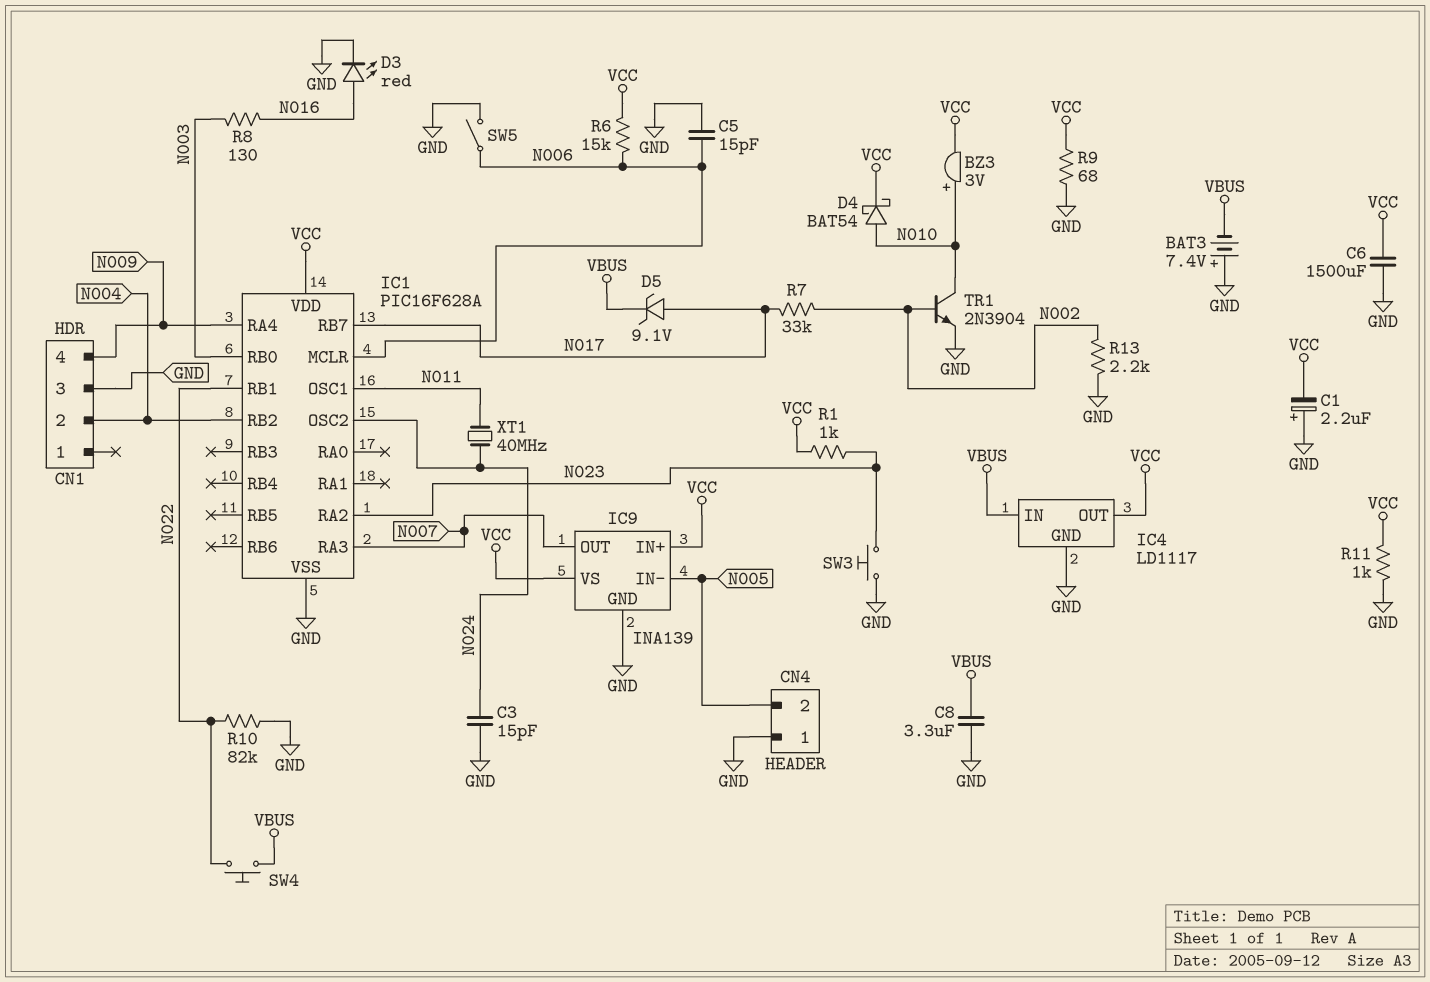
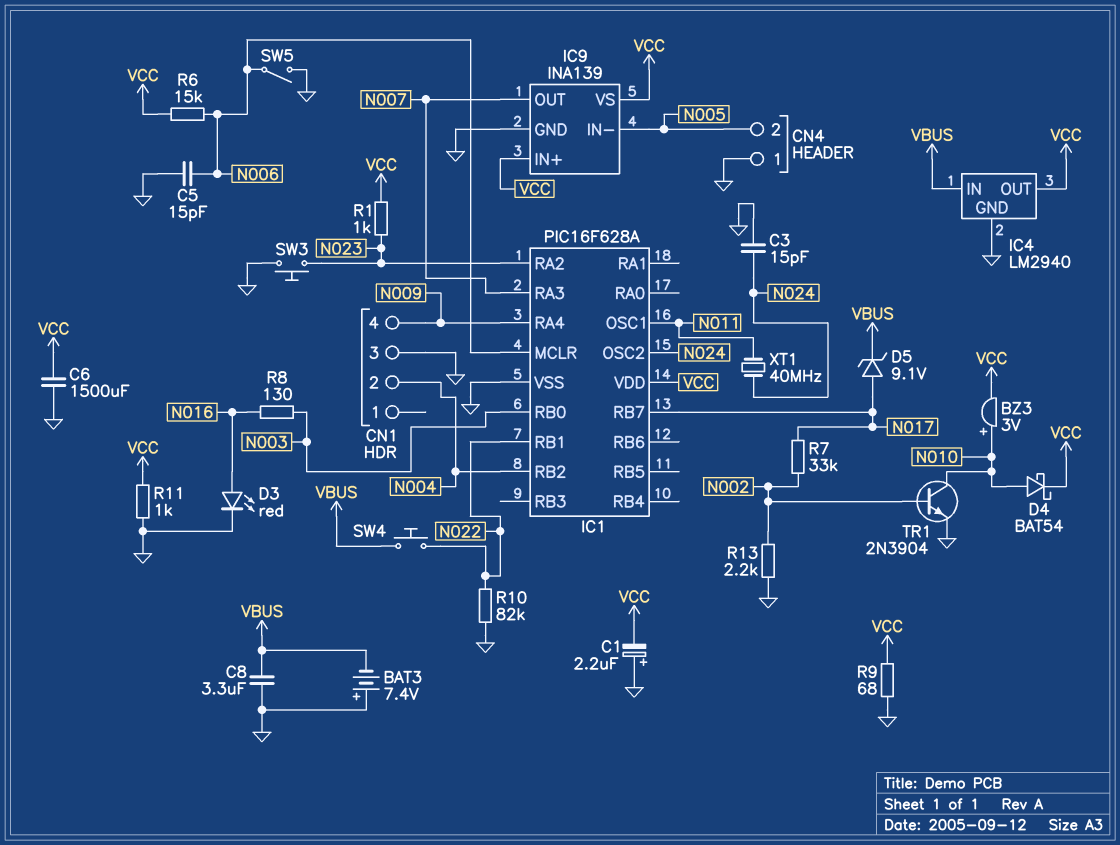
IC4: LD1117 -> LM2940

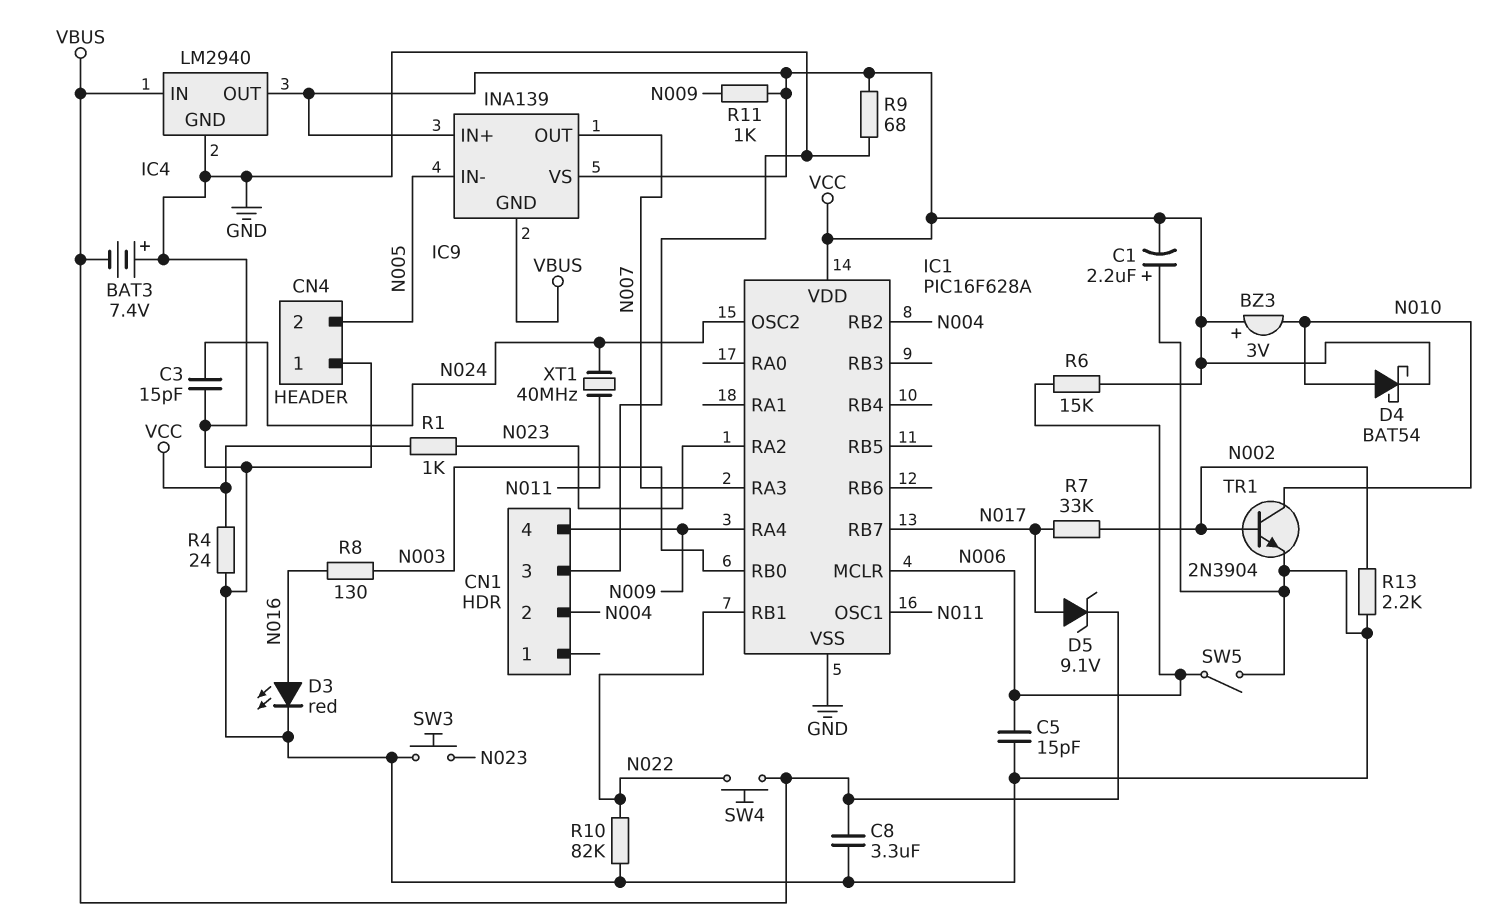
BZ3: buzzer 3V (plus N010, minus VCC) -> buzzer 3V (plus VCC, minus N010)
C6: 1500uF (GND, VCC) -> none
IC9 pin GND: GND -> VBUS
R4: none -> 24 (GND, VCC)
R11: 1k (GND, VCC) -> 1k (N009, VCC)

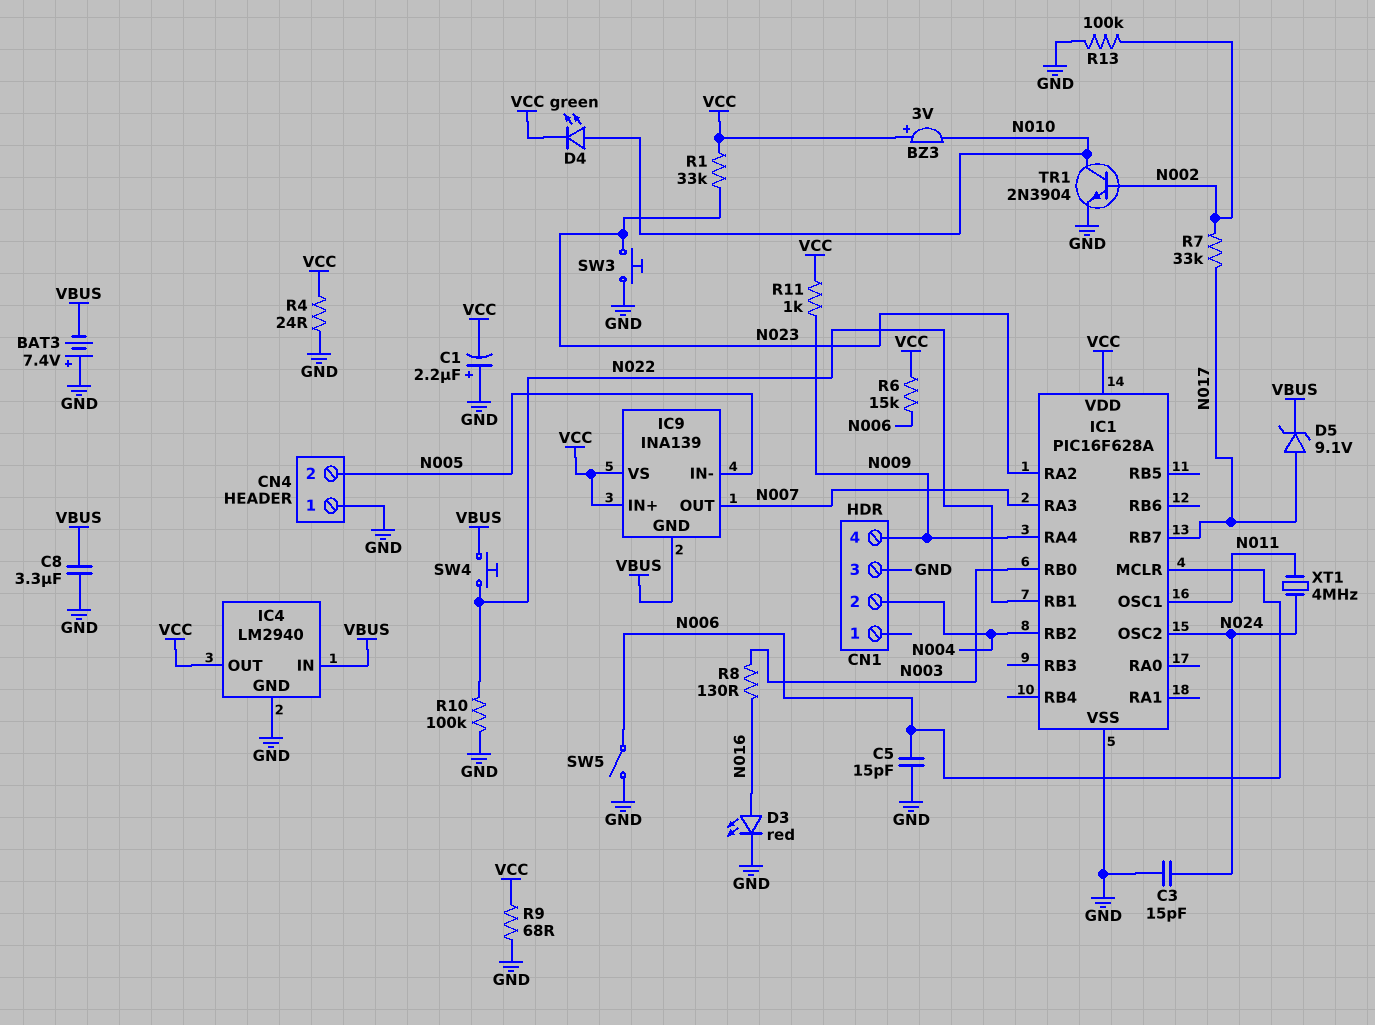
D4: schottky BAT54 (A N010, K VCC) -> LED green (A N010, K VCC)
R1: 1k (N023, VCC) -> 33k (N023, VCC)
R10: 82k (GND, N022) -> 100k (GND, N022)
R13: 2.2k (GND, N002) -> 100k (GND, N002)
XT1: 40MHz (N011, N024) -> 4MHz (N011, N024)

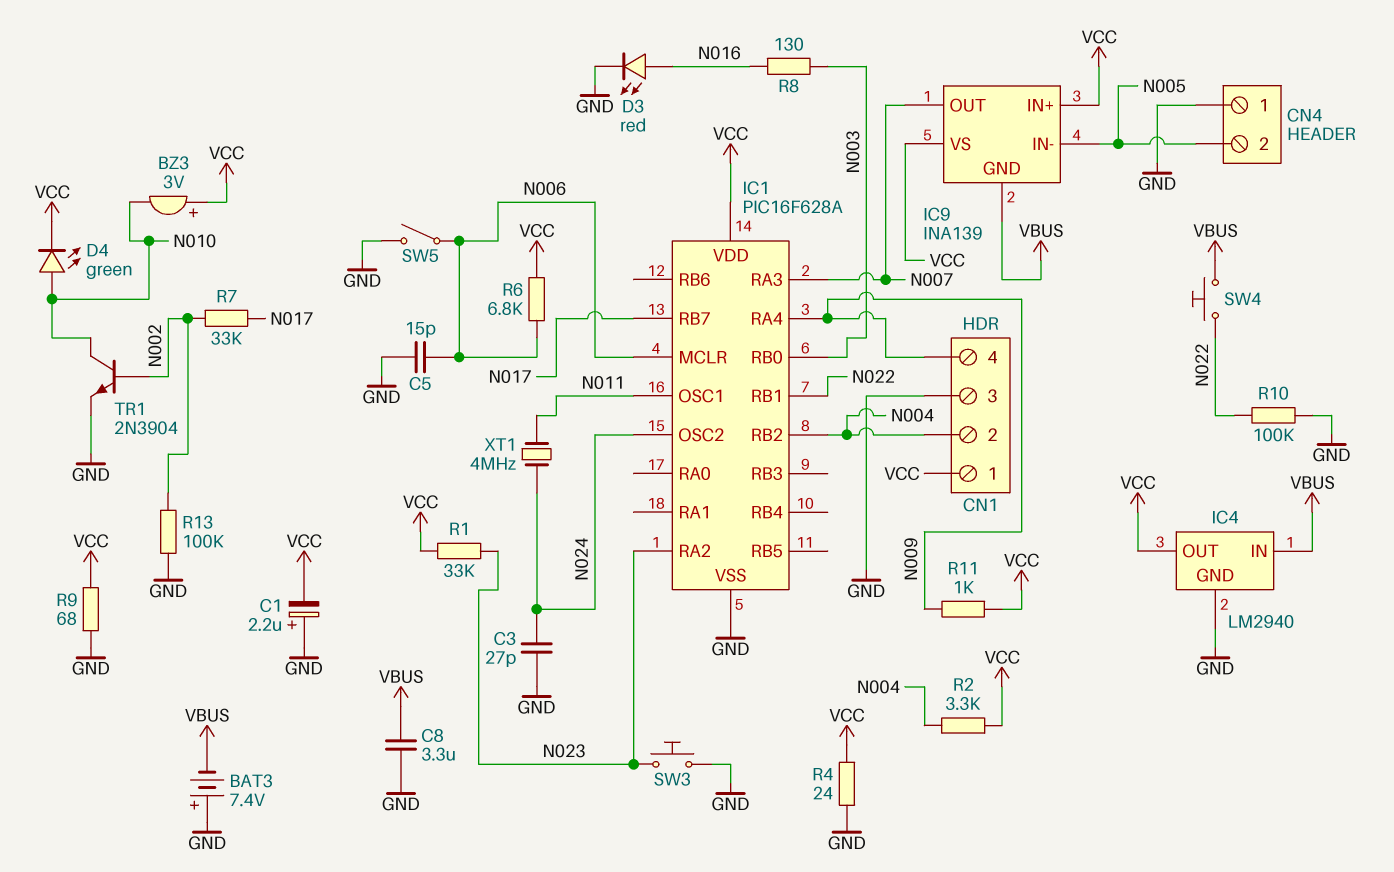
C3: 15pF (GND, N024) -> 27pF (GND, N024)
CN1 pin 1: none -> VCC
D5: zener 9.1V (A N017, K VBUS) -> none
R2: none -> 3.3k (N004, VCC)
R6: 15k (N006, VCC) -> 6.8k (N006, VCC)

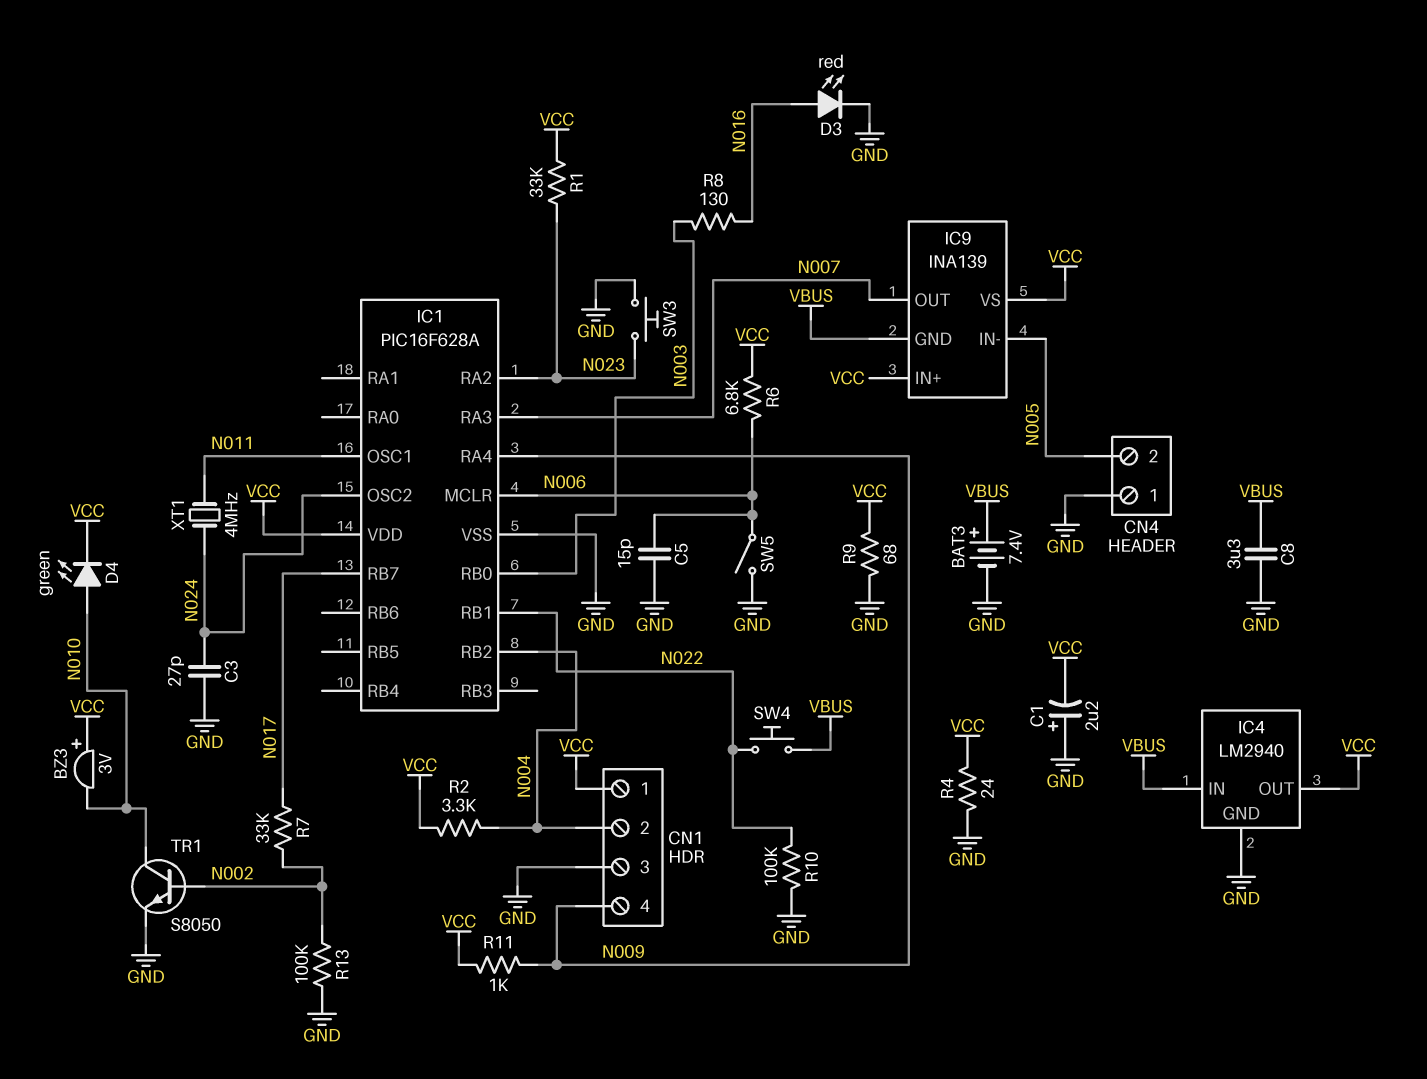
BAT3: 7.4V (plus GND, minus VBUS) -> 7.4V (plus VBUS, minus GND)
TR1: NPN 2N3904 (B N002, C N010, E GND) -> NPN S8050 (B N002, C N010, E GND)

